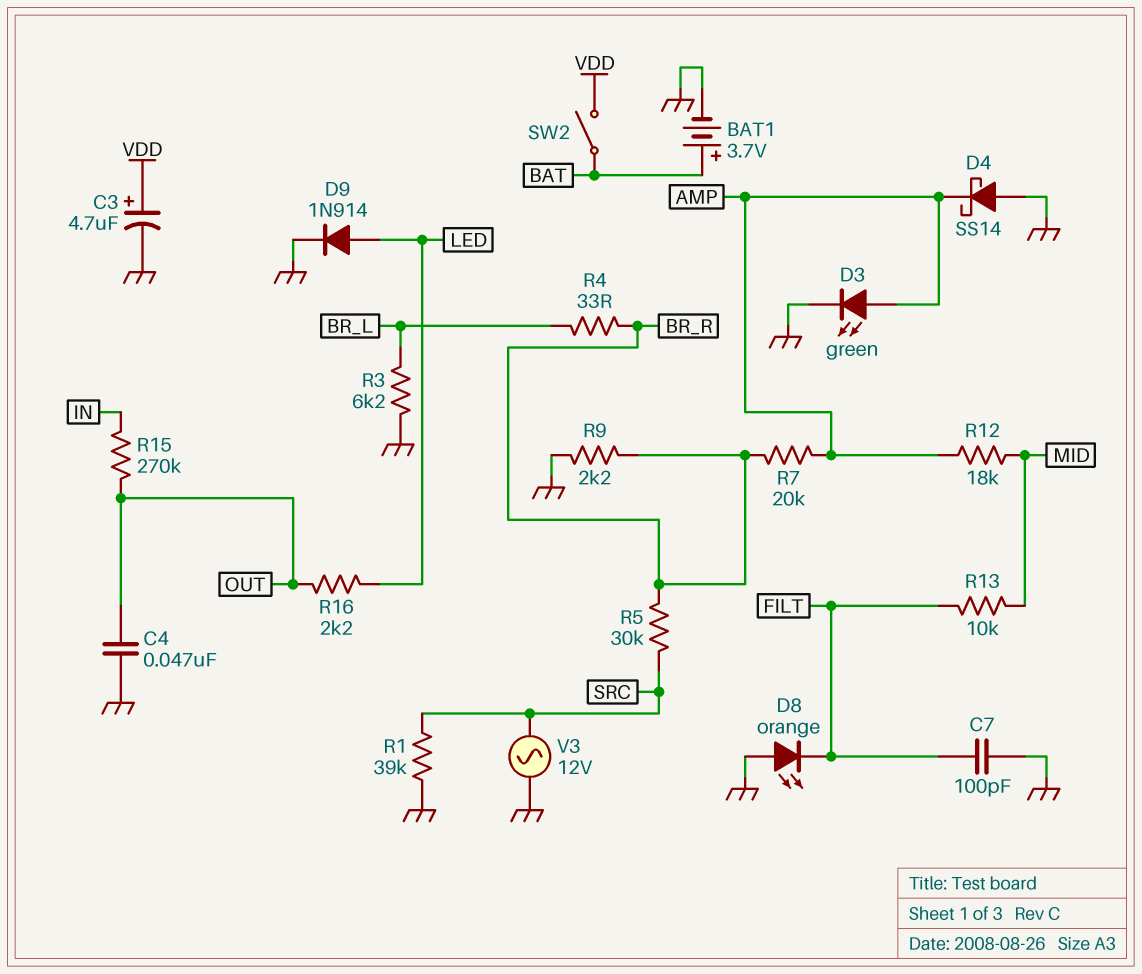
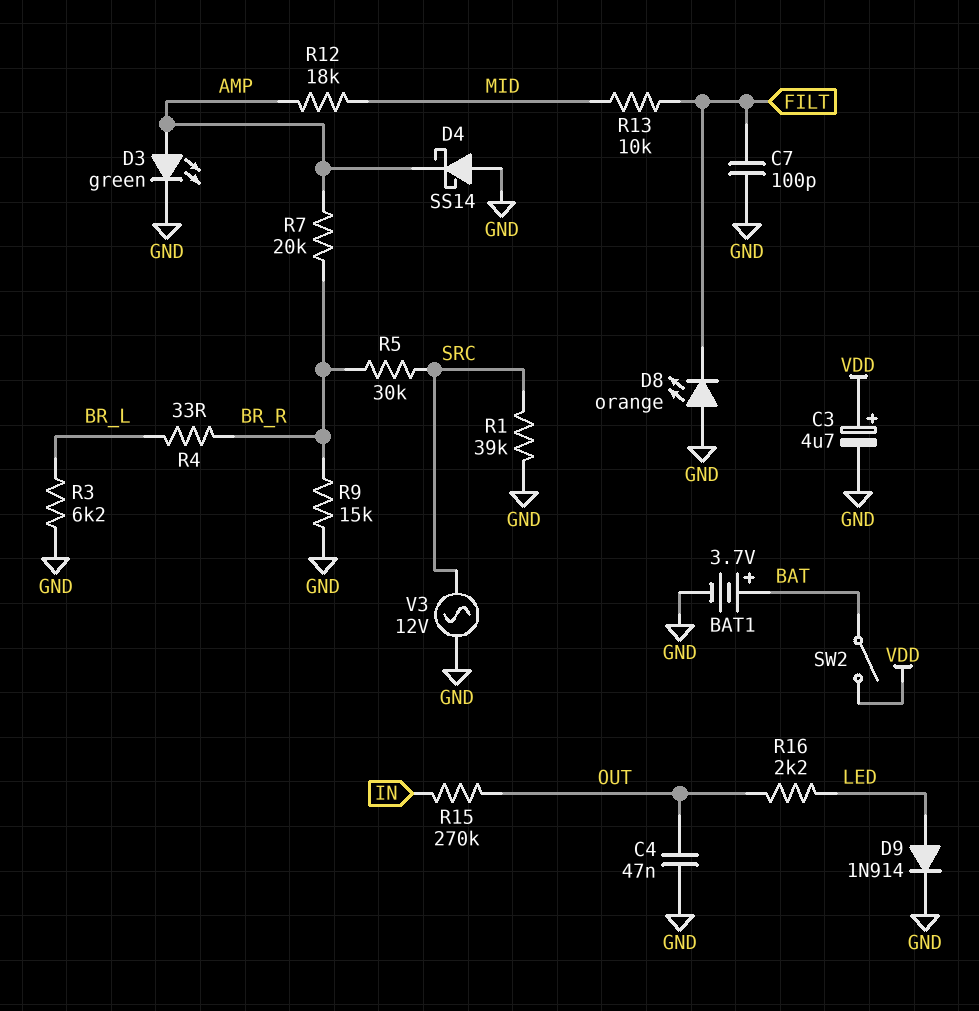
R9: 2.2k (BR_R, GND) -> 15k (BR_R, GND)

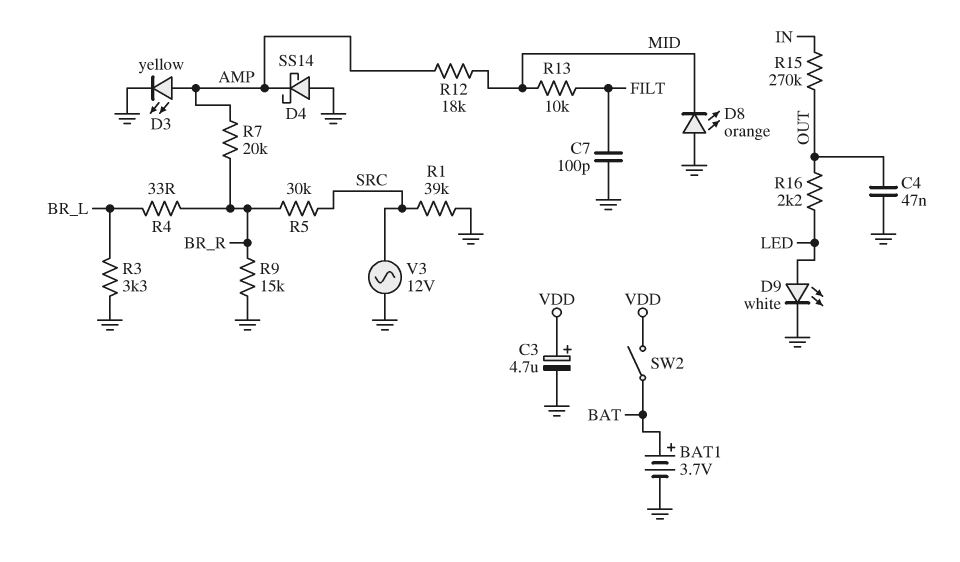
D3: LED green (A AMP, K GND) -> LED yellow (A AMP, K GND)
D8: LED orange (A GND, K FILT) -> LED orange (A GND, K MID)
D9: diode 1N914 (A LED, K GND) -> LED white (A LED, K GND)
R3: 6.2k (BR_L, GND) -> 3.3k (BR_L, GND)

